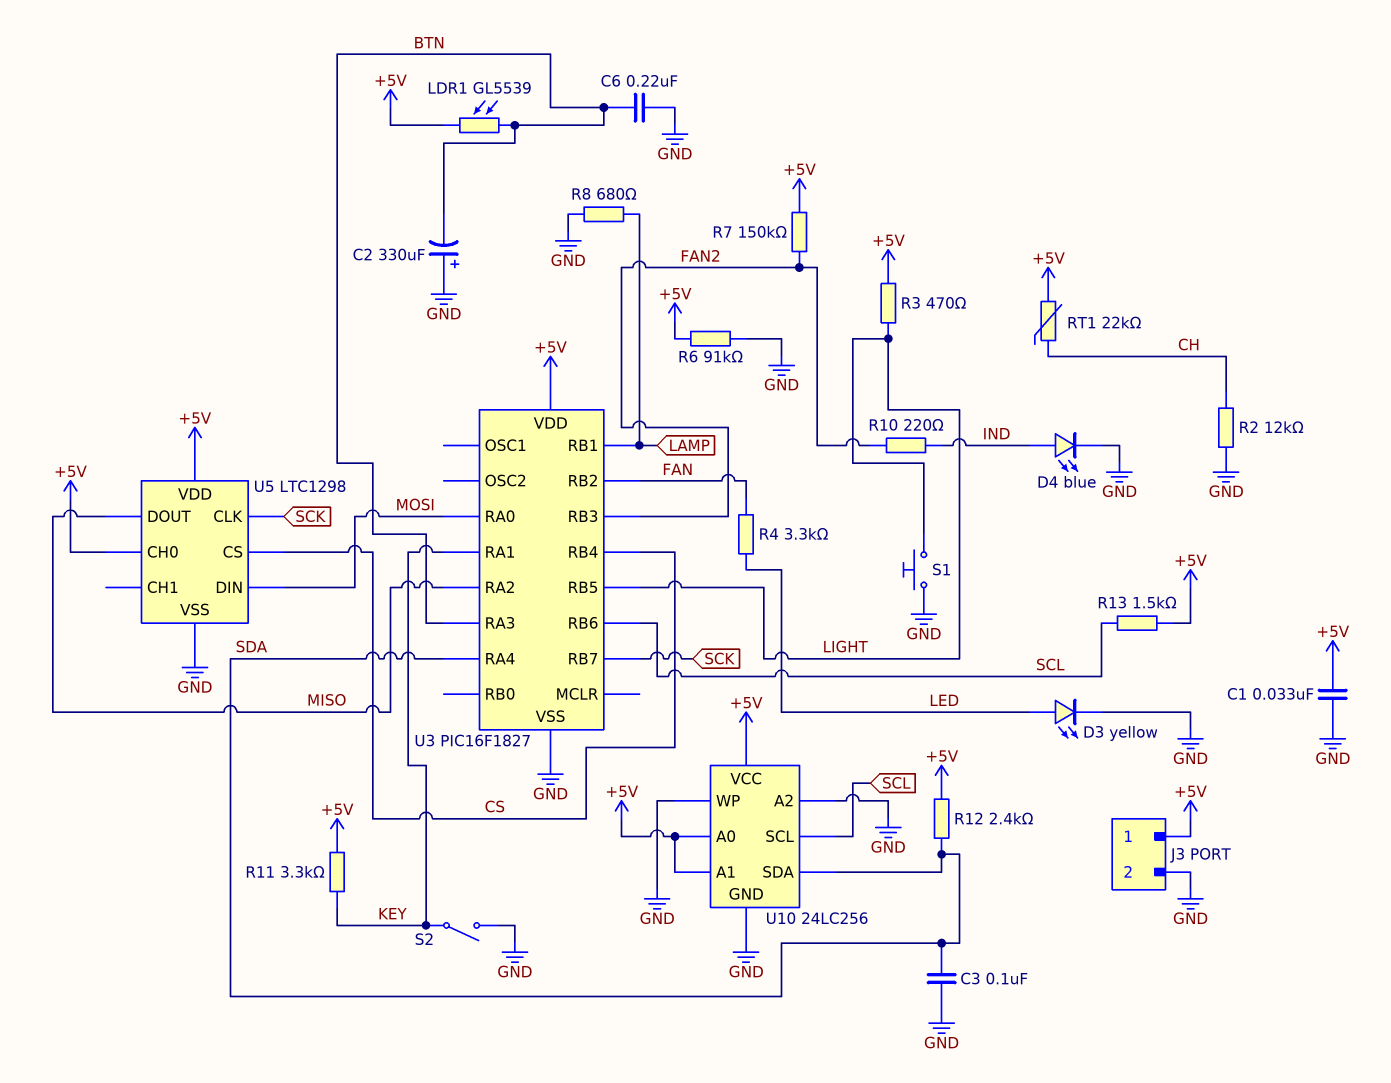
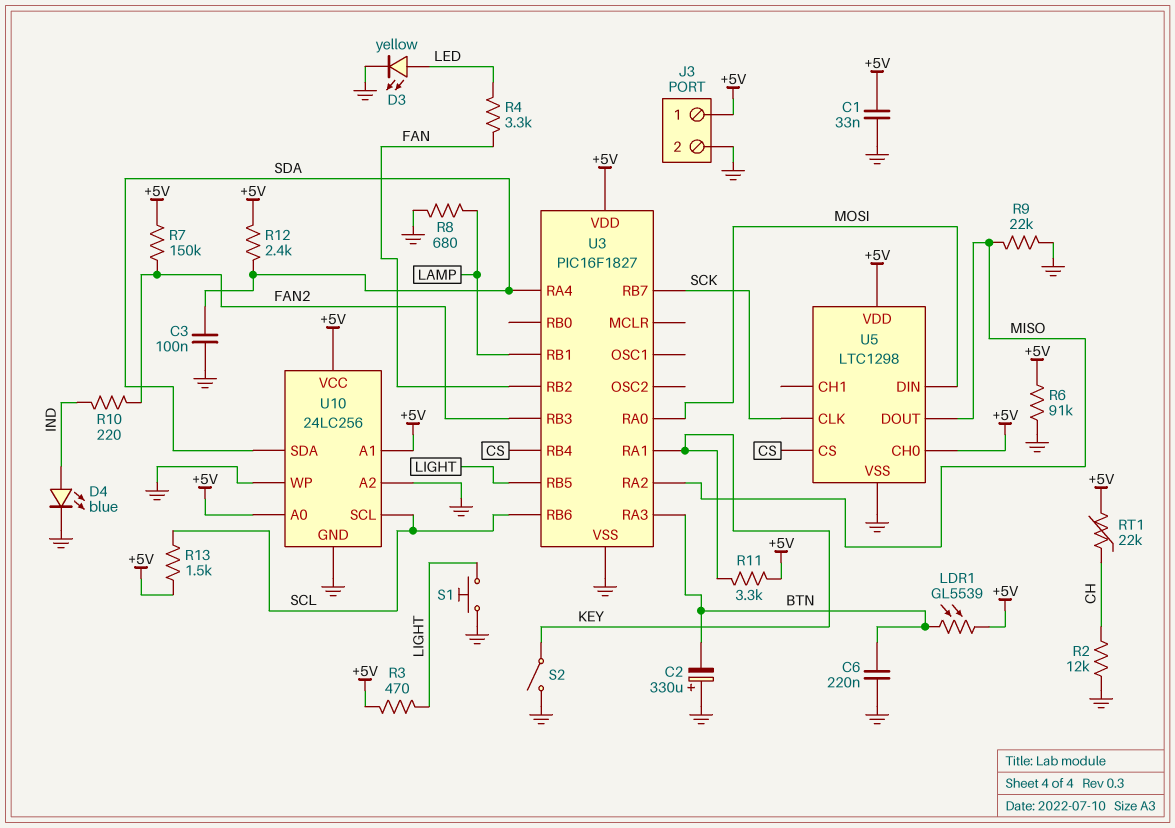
R9: none -> 22k (GND, MISO)

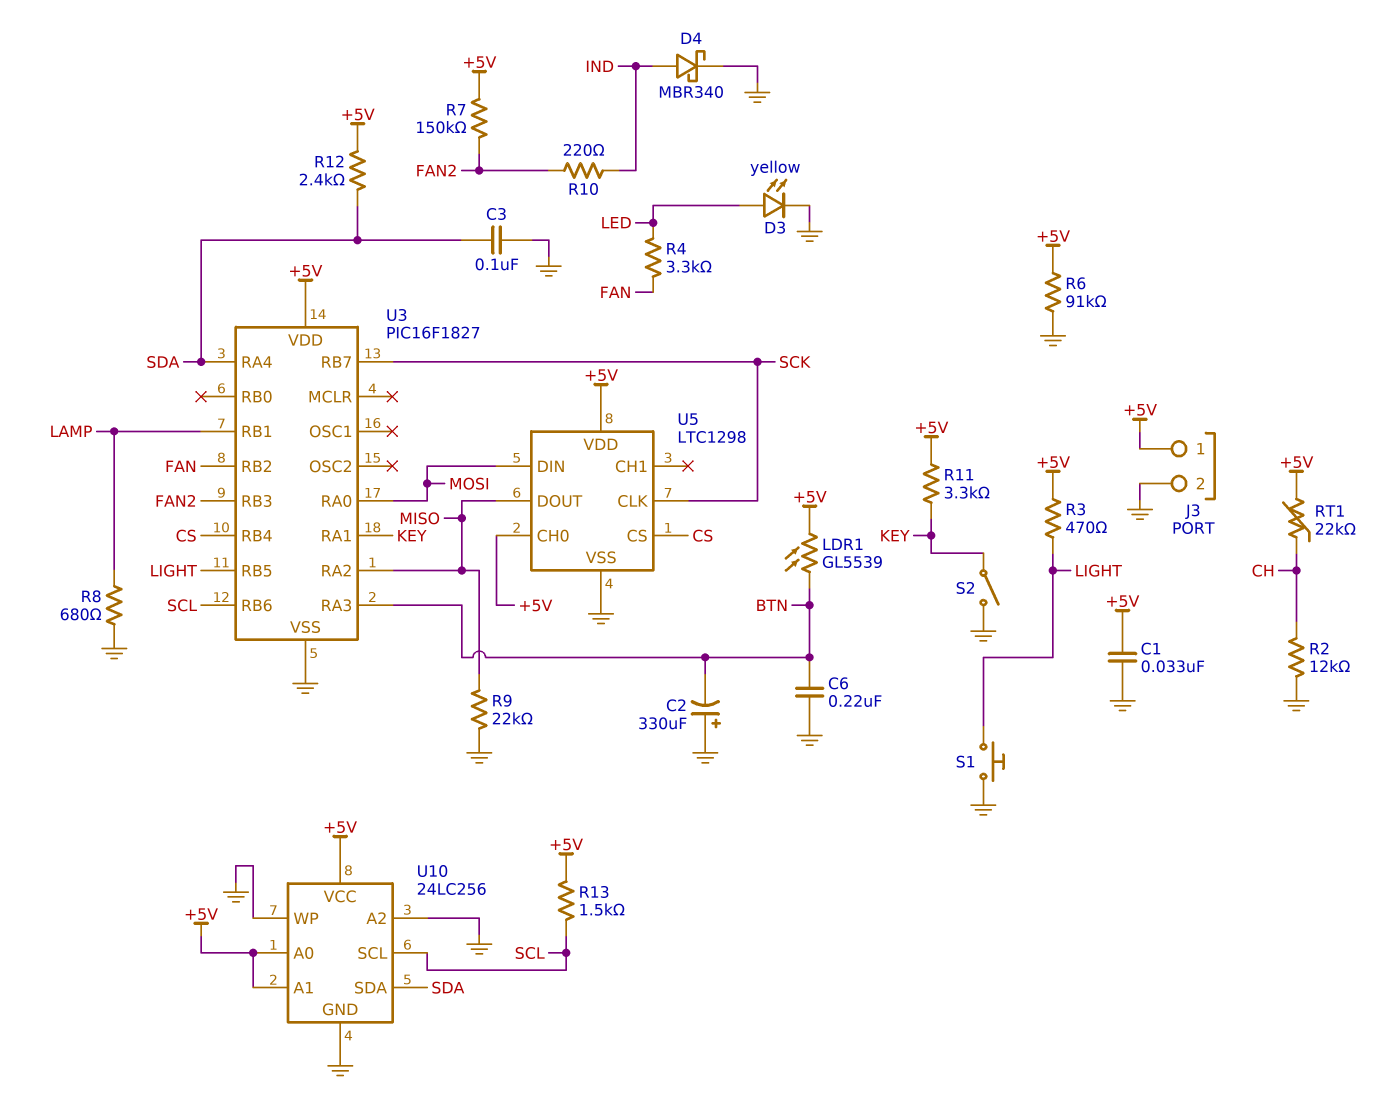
D4: LED blue (A IND, K GND) -> schottky MBR340 (A IND, K GND)

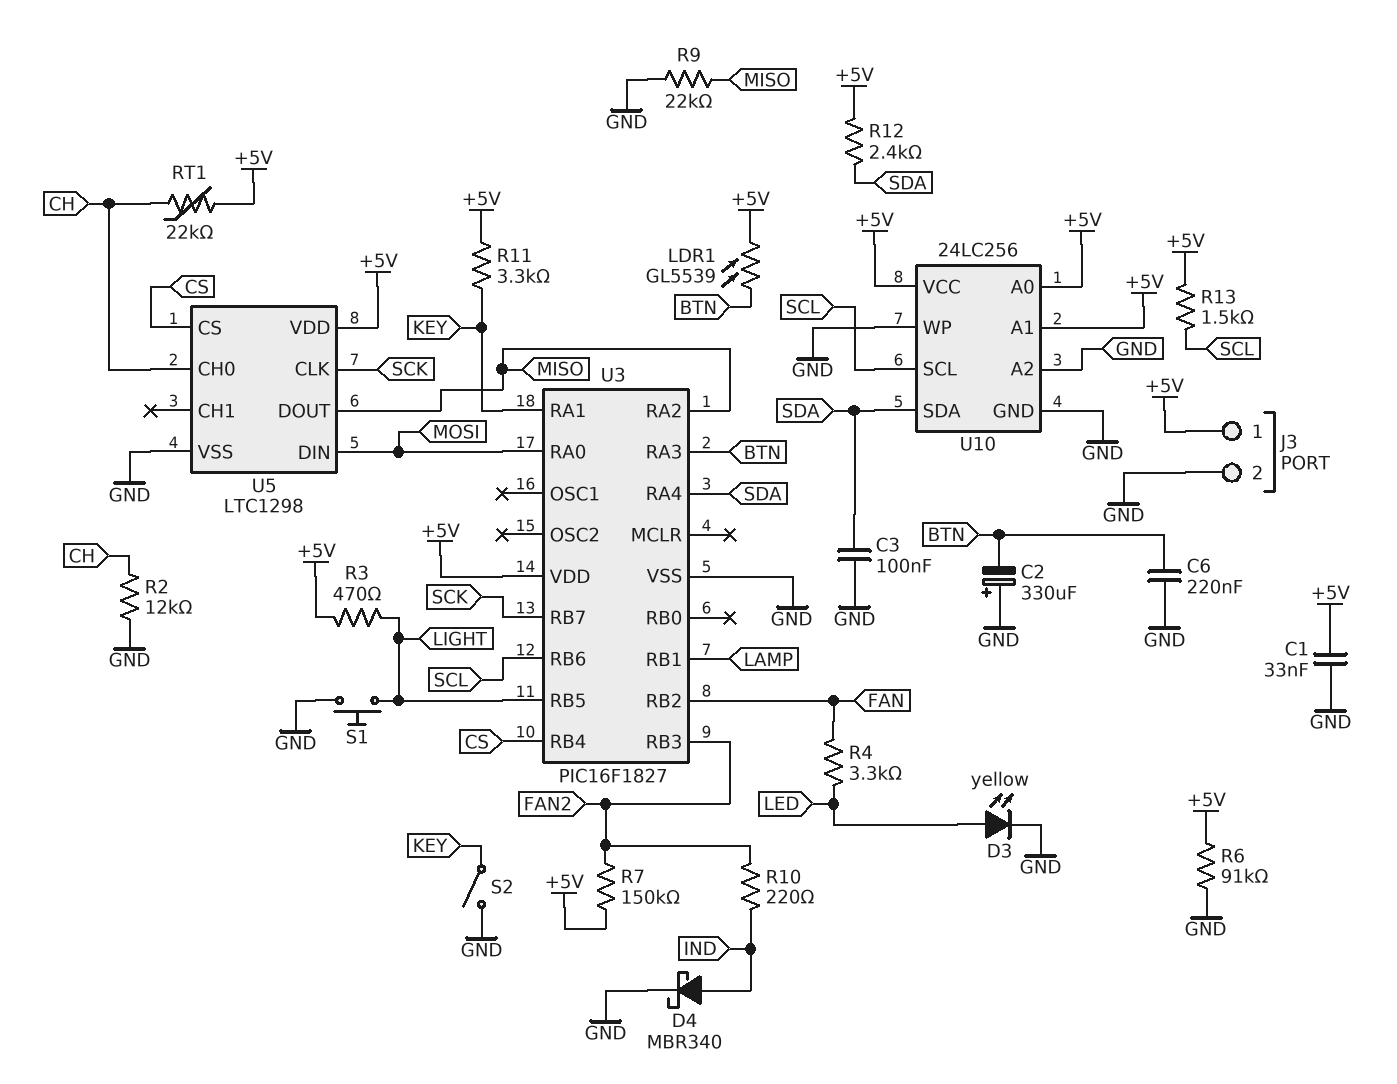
R8: 680 (GND, LAMP) -> none
U5 pin CH0: +5V -> CH

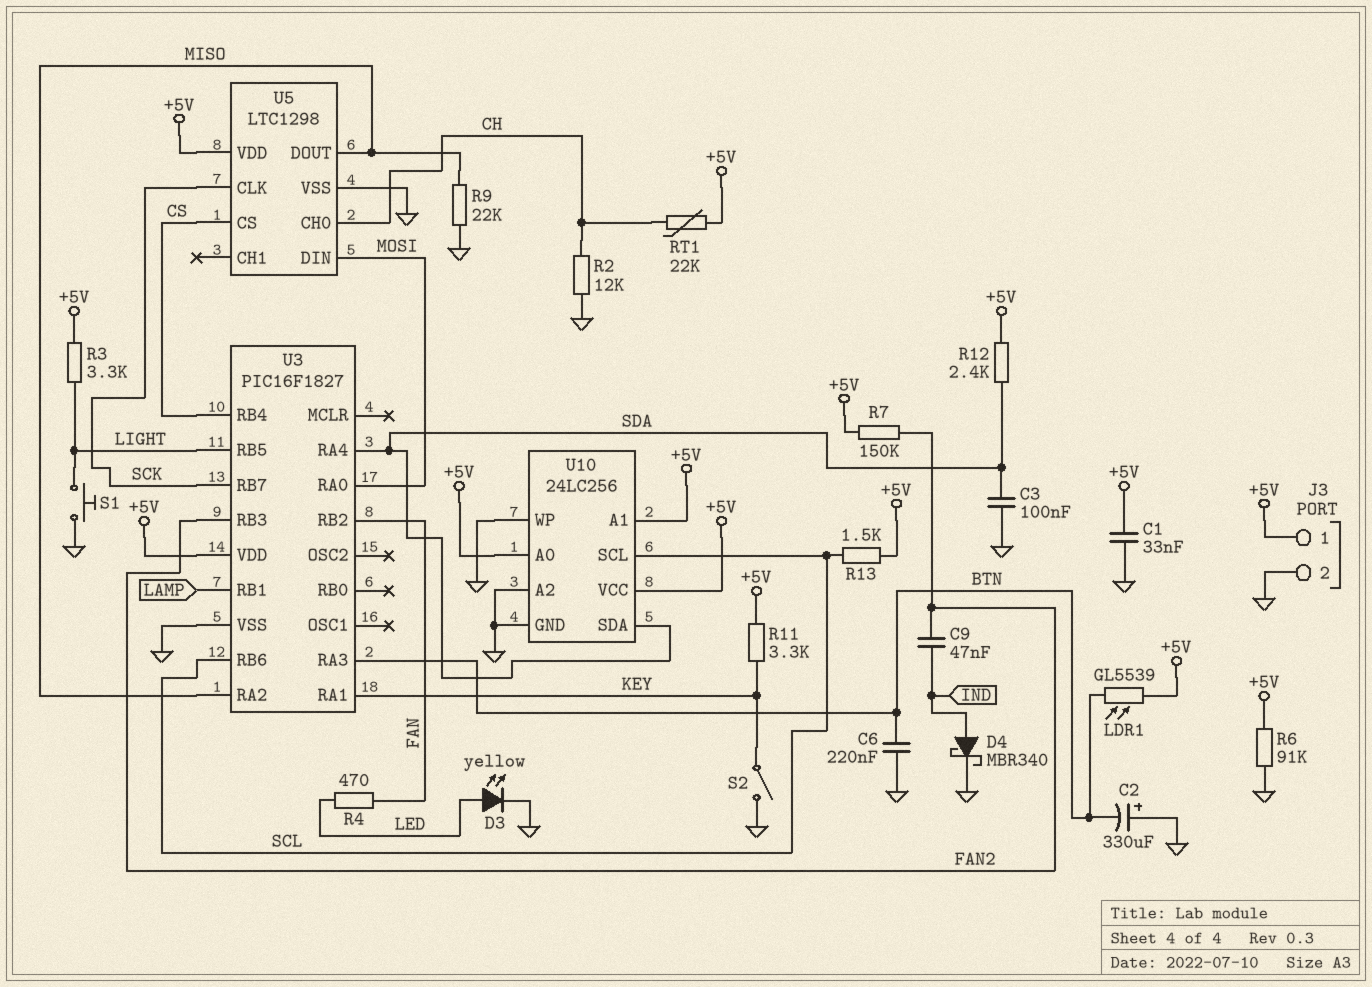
C9: none -> 47nF (FAN2, IND)
R3: 470 (+5V, LIGHT) -> 3.3k (+5V, LIGHT)
R4: 3.3k (FAN, LED) -> 470 (FAN, LED)
R10: 220 (FAN2, IND) -> none

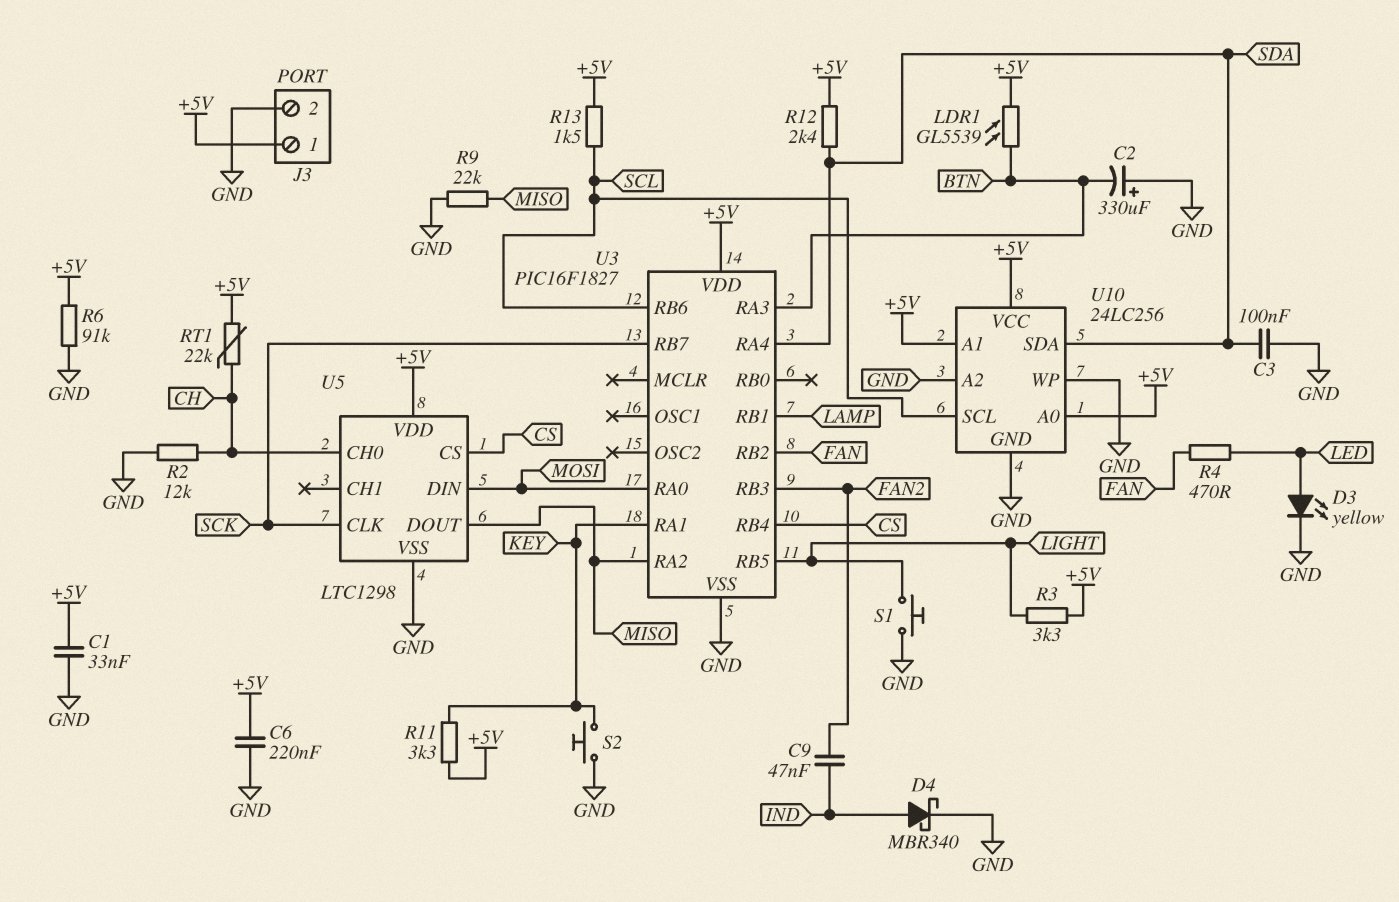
C6: 220nF (BTN, GND) -> 220nF (+5V, GND)
R7: 150k (+5V, FAN2) -> none
S2: switch (GND, KEY) -> button (GND, KEY)

